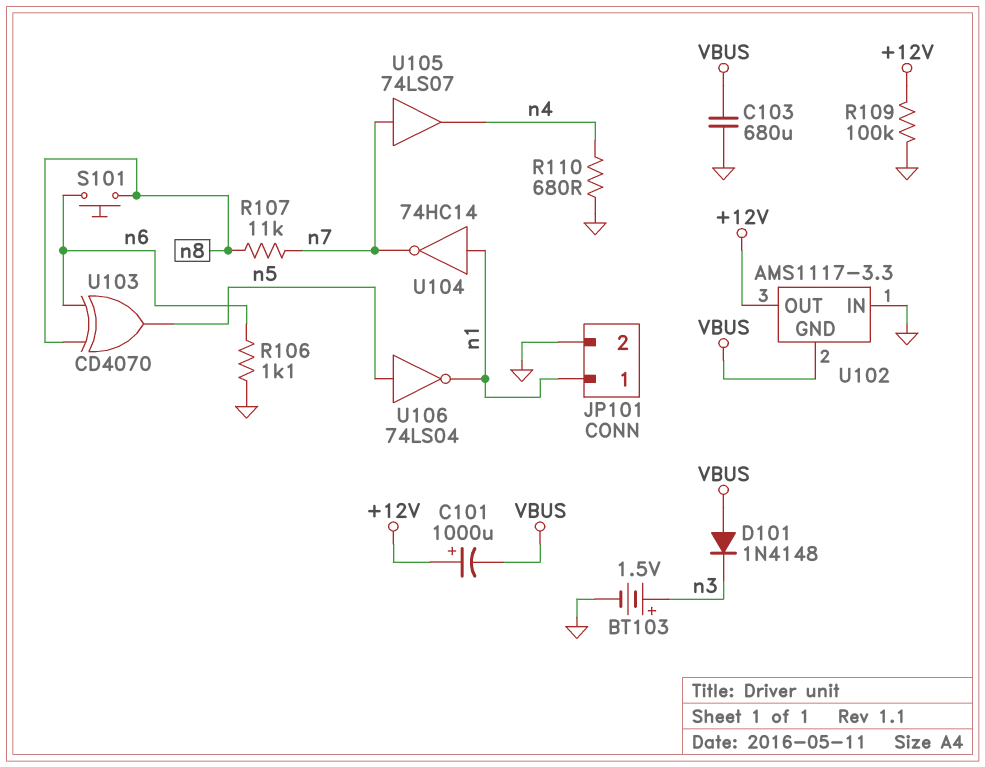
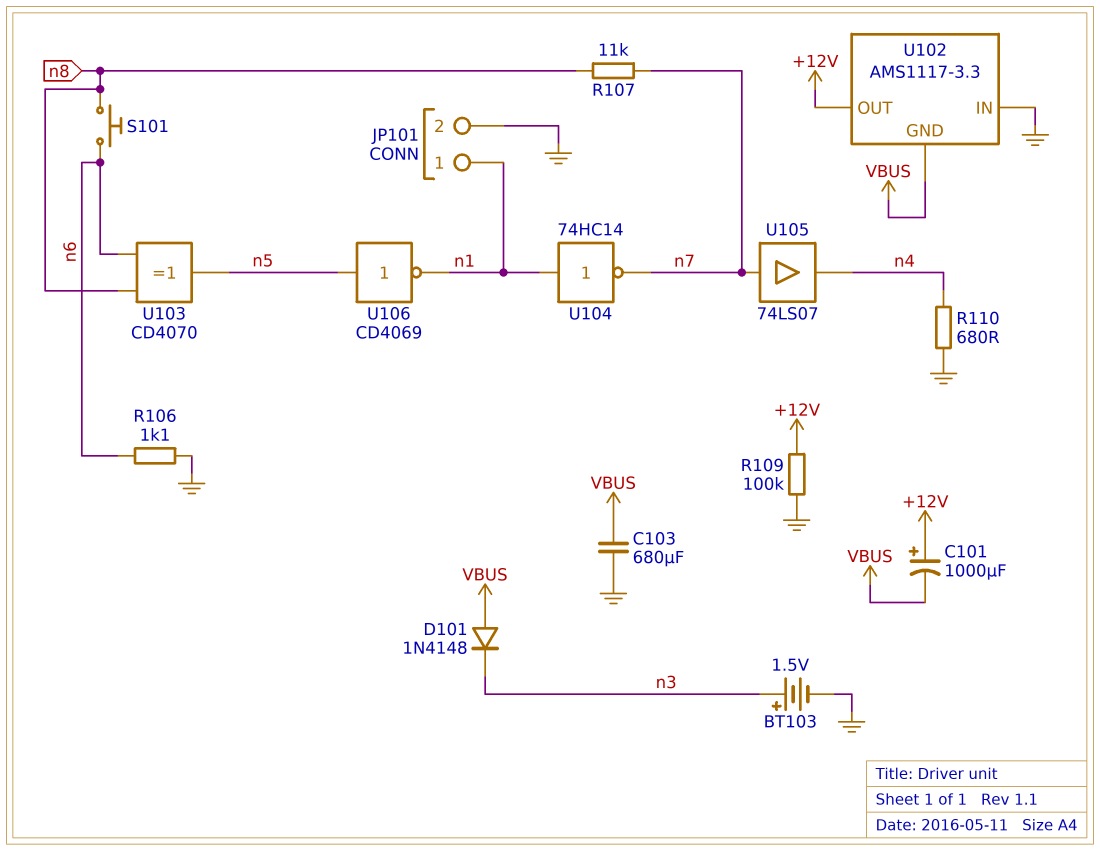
U106: NOT 74LS04 (in n5, out n1) -> NOT CD4069 (in n5, out n1)

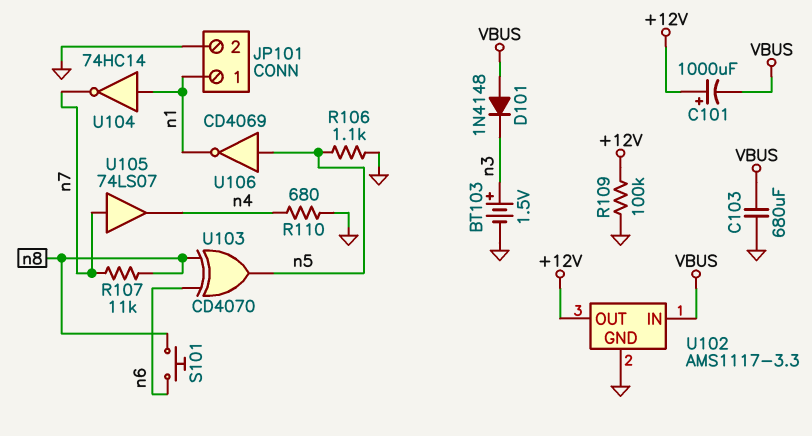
R106: 1.1k (GND, n6) -> 1.1k (GND, n5)
U102 pin GND: VBUS -> GND
U102 pin IN: GND -> VBUS

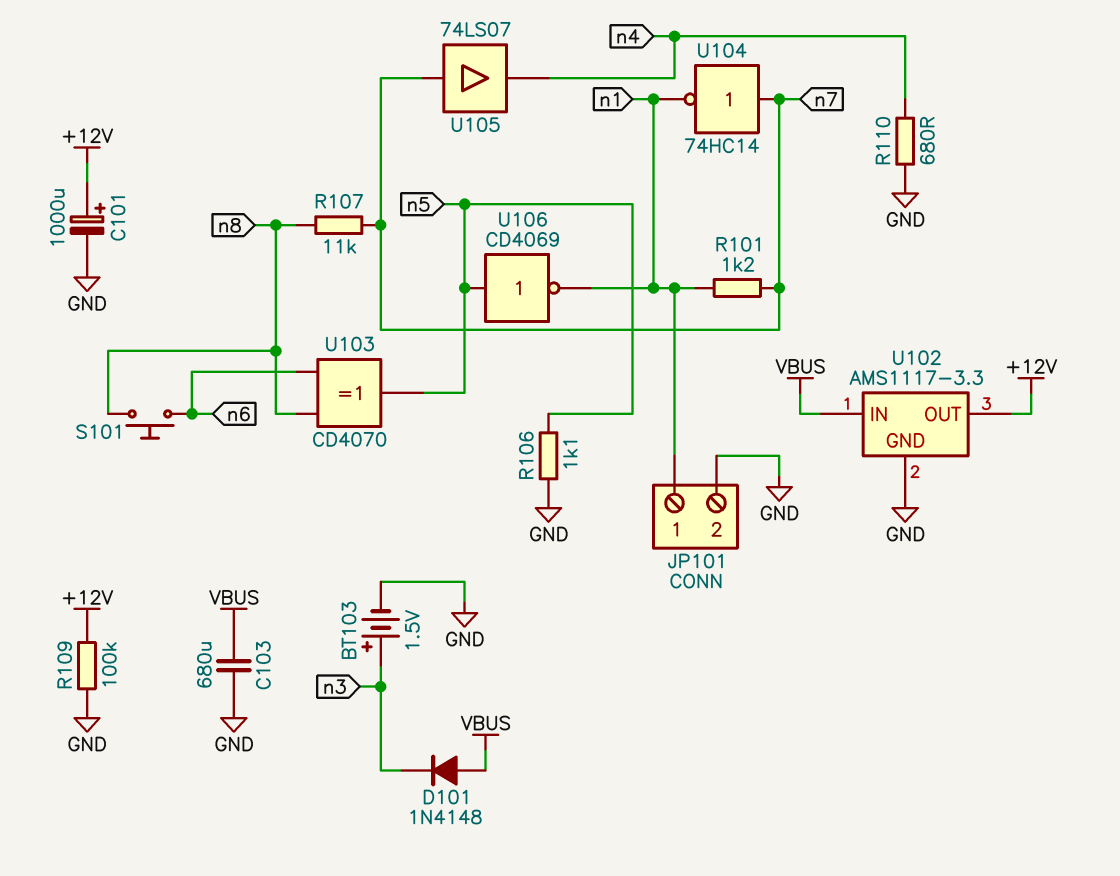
C101: 1000uF (plus +12V, minus VBUS) -> 1000uF (plus +12V, minus GND)
R101: none -> 1.2k (n1, n7)
U104: NOT 74HC14 (in n1, out n7) -> NOT 74HC14 (in n7, out n1)

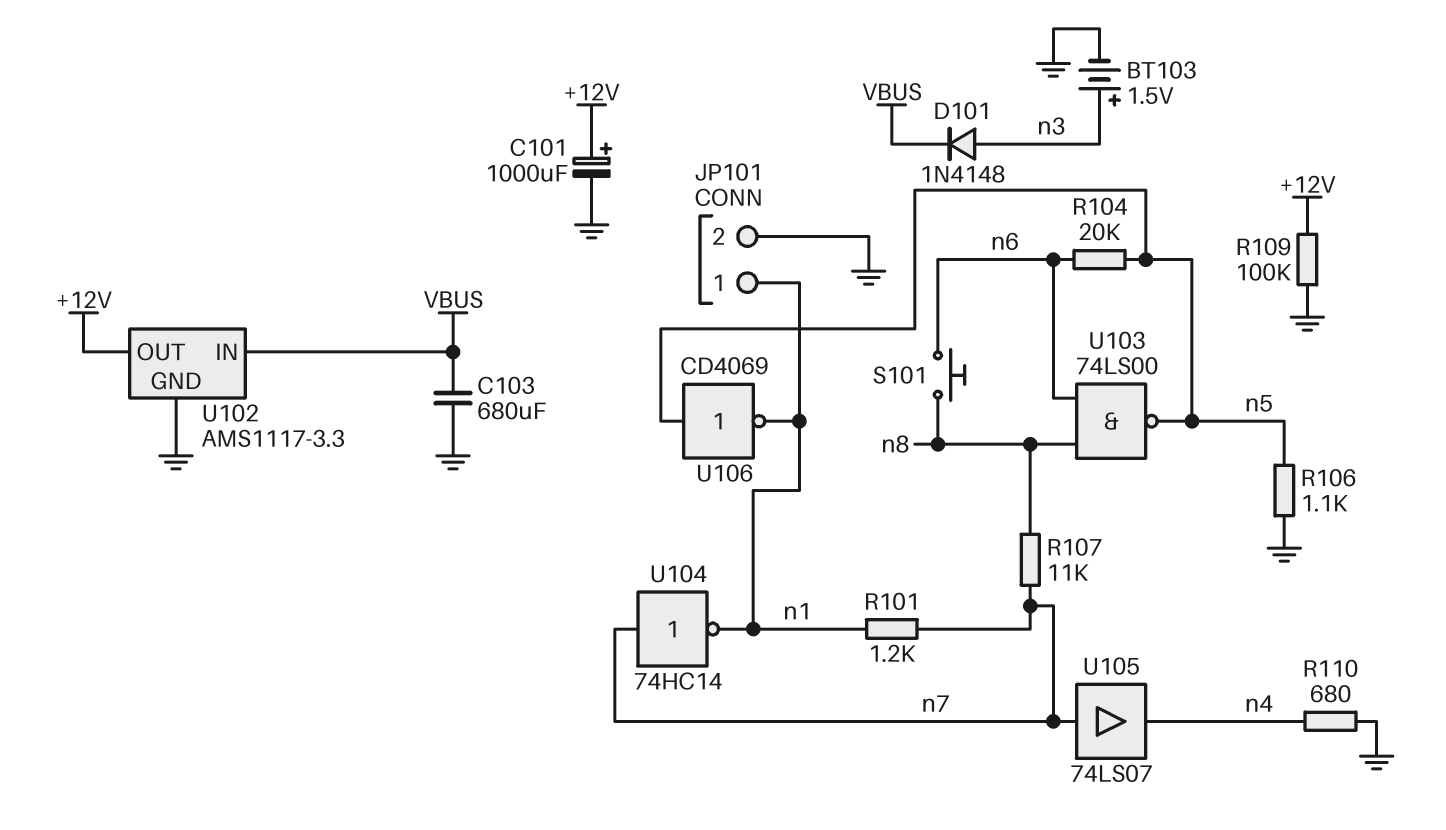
D101: diode 1N4148 (A VBUS, K n3) -> diode 1N4148 (A n3, K VBUS)
R104: none -> 20k (n5, n6)
U103: XOR CD4070 (in n6, in n8, out n5) -> NAND 74LS00 (in n6, in n8, out n5)

